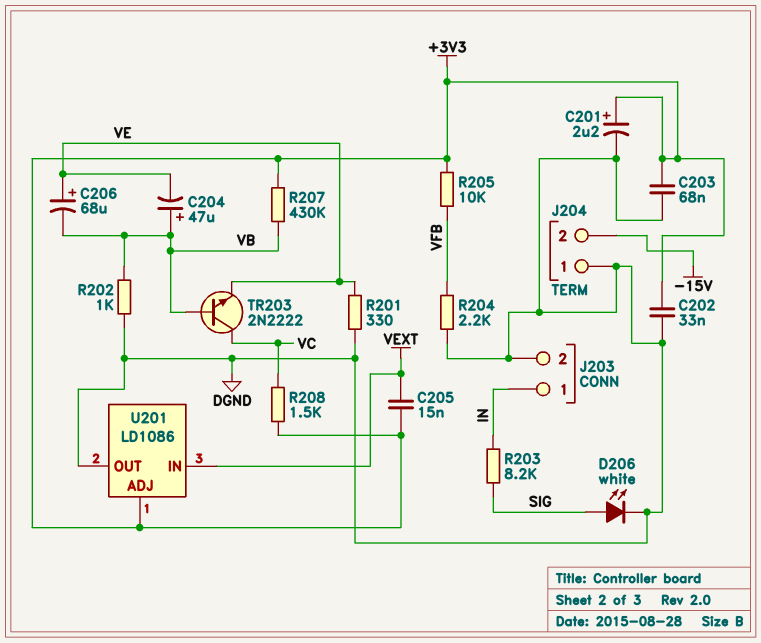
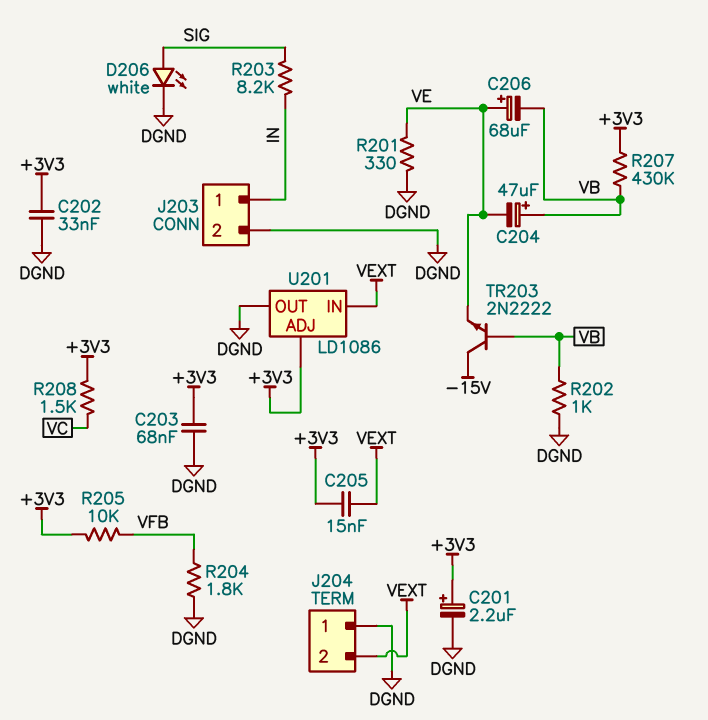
J204 pin 2: -15V -> VEXT
R204: 2.2k (DGND, VFB) -> 1.8k (DGND, VFB)
TR203: NPN 2N2222 (B VB, C VC, E VE) -> NPN 2N2222 (B VB, C -15V, E VE)

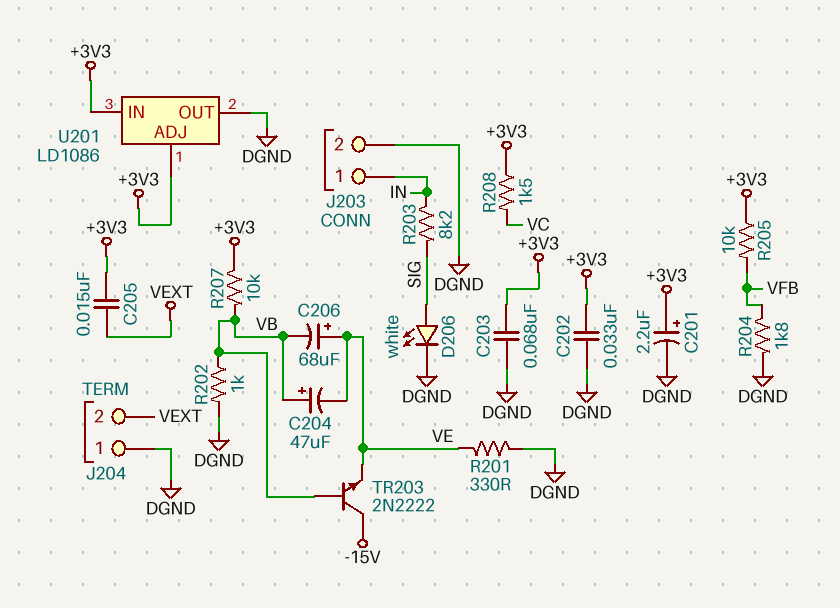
R207: 430k (+3V3, VB) -> 10k (+3V3, VB)
U201 pin IN: VEXT -> +3V3

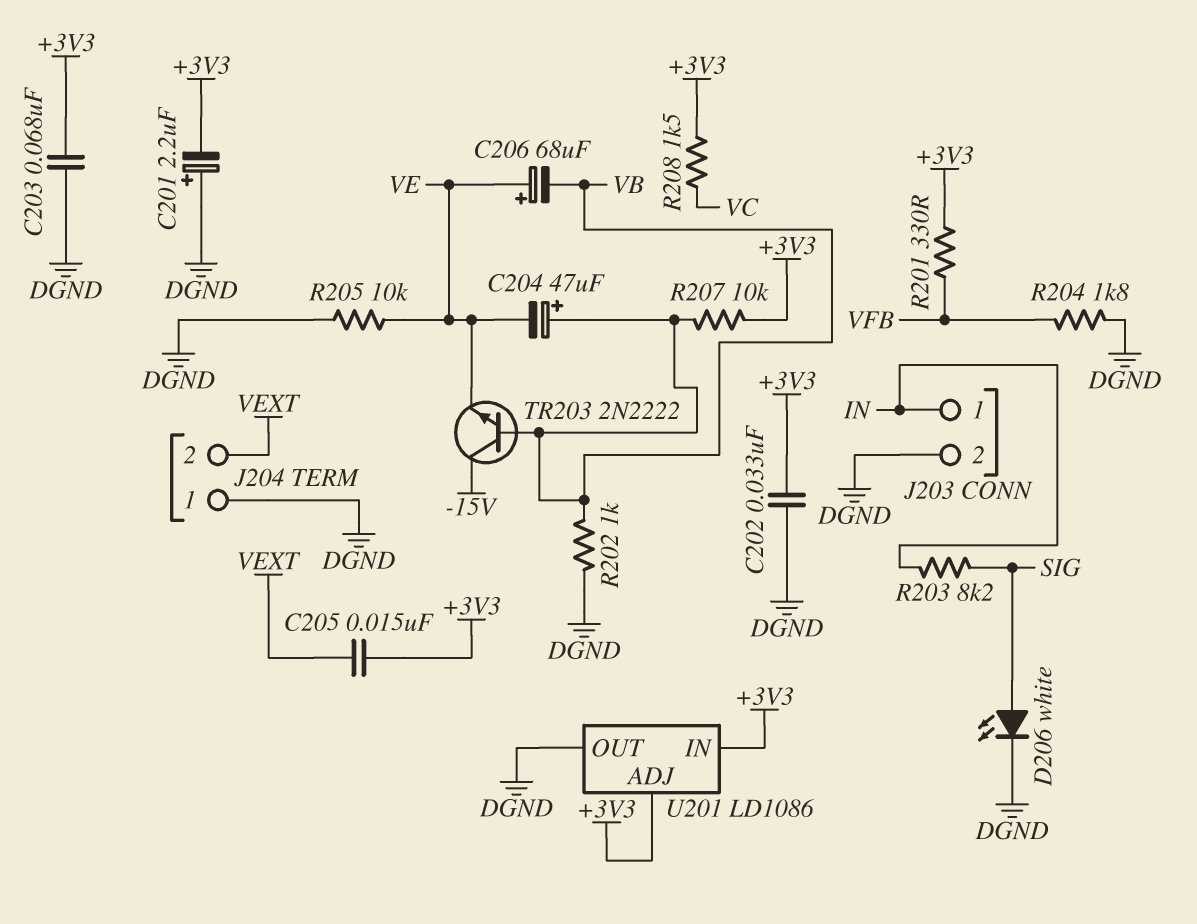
C201: 2.2uF (plus +3V3, minus DGND) -> 2.2uF (plus DGND, minus +3V3)
R201: 330 (DGND, VE) -> 330 (+3V3, VFB)
R205: 10k (+3V3, VFB) -> 10k (DGND, VE)

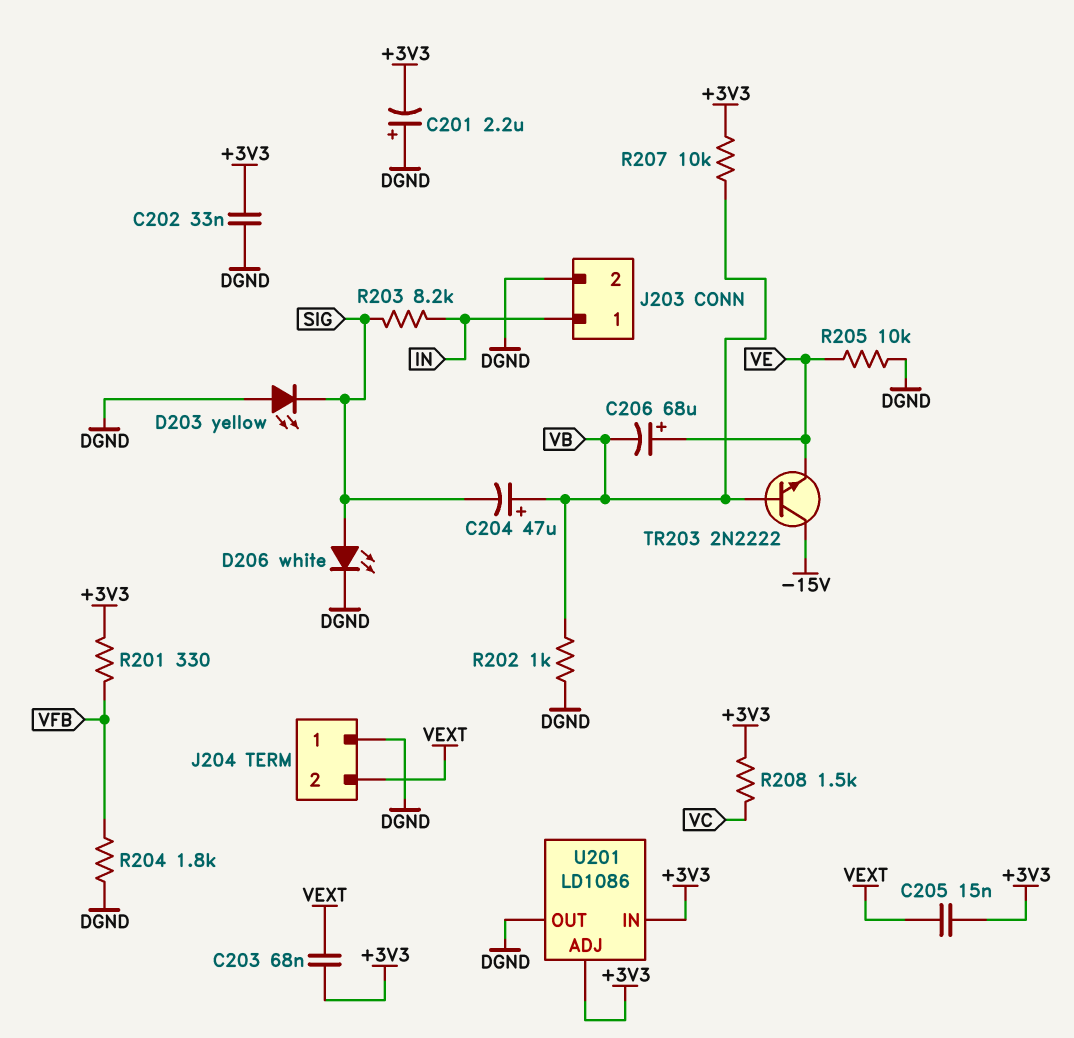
C203: 68nF (+3V3, DGND) -> 68nF (+3V3, VEXT)
C204: 47uF (plus VB, minus VE) -> 47uF (plus VB, minus SIG)
D203: none -> LED yellow (A DGND, K SIG)

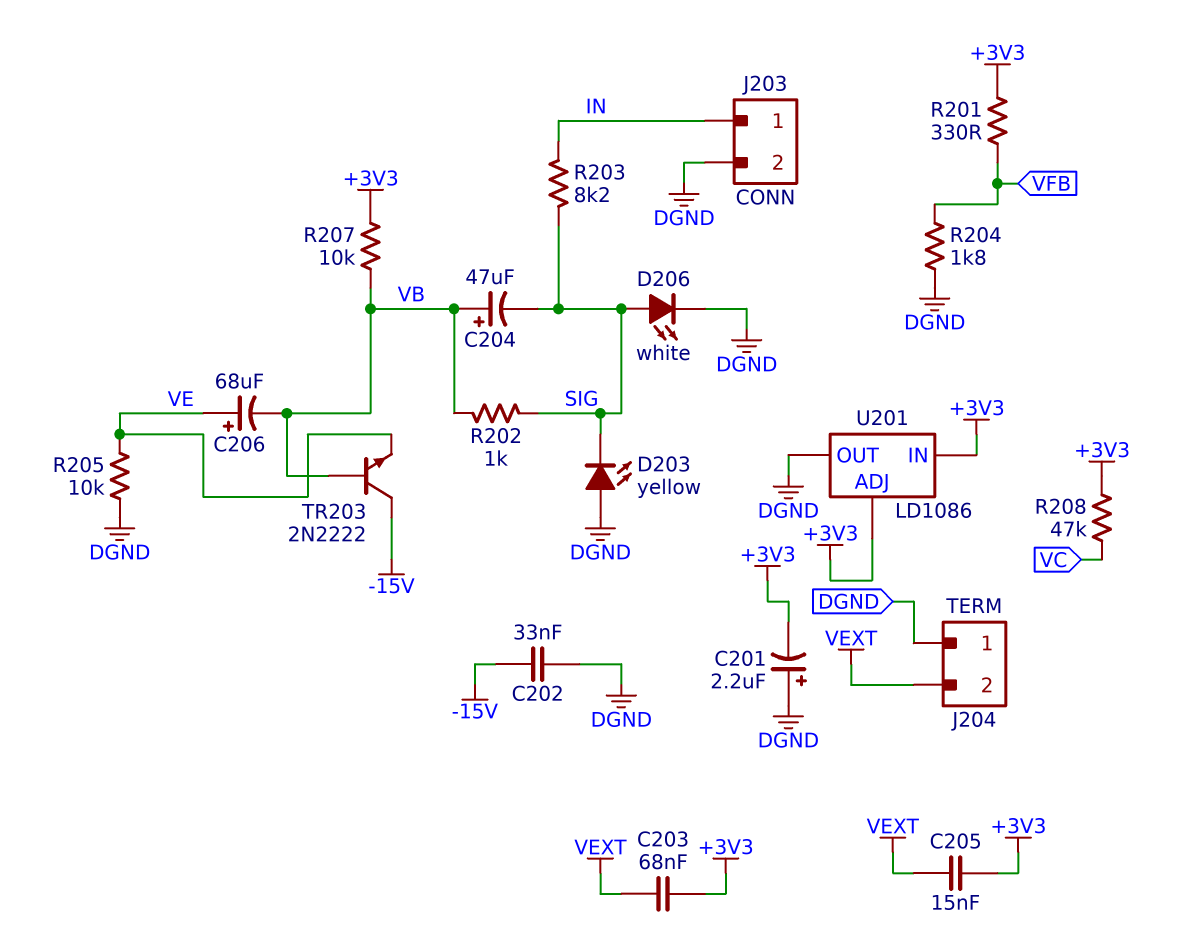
C202: 33nF (+3V3, DGND) -> 33nF (-15V, DGND)
R202: 1k (DGND, VB) -> 1k (SIG, VB)
R208: 1.5k (+3V3, VC) -> 47k (+3V3, VC)

